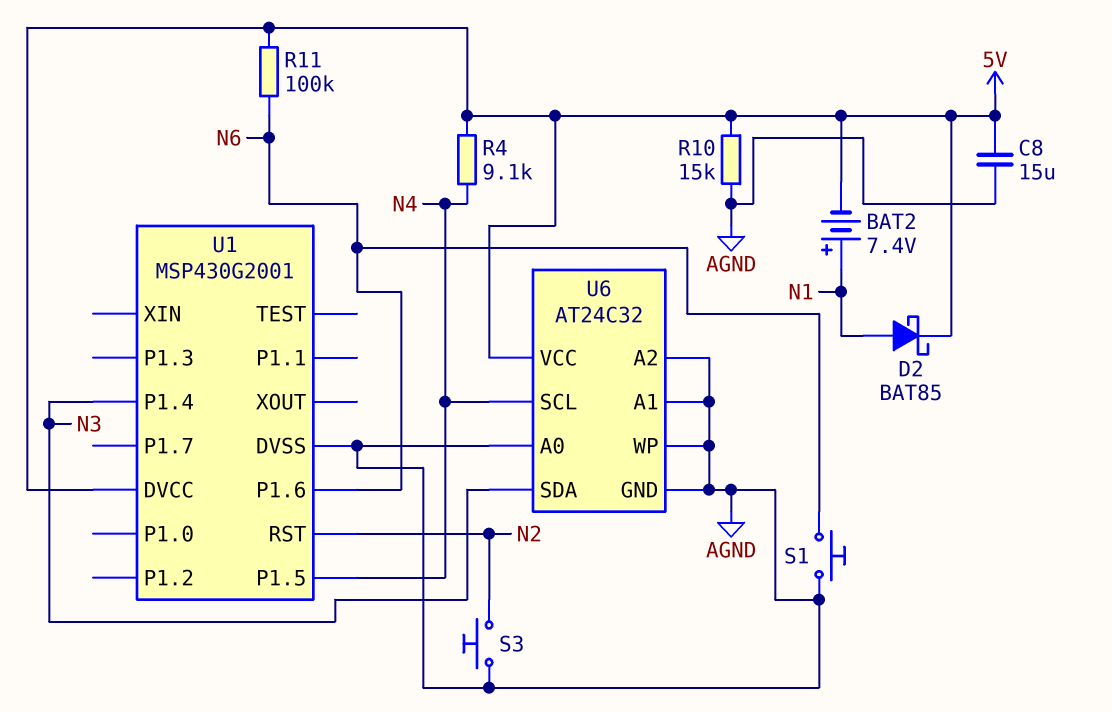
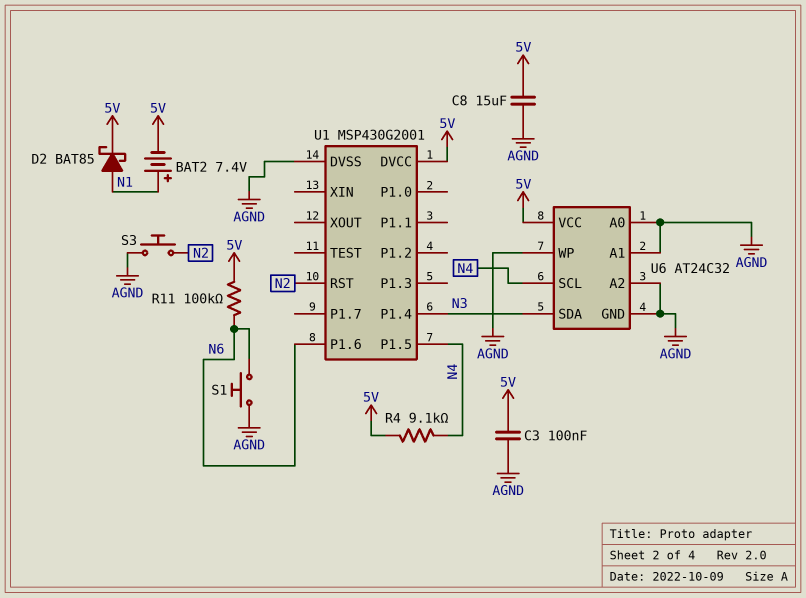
C3: none -> 100nF (5V, AGND)
R10: 15k (5V, AGND) -> none

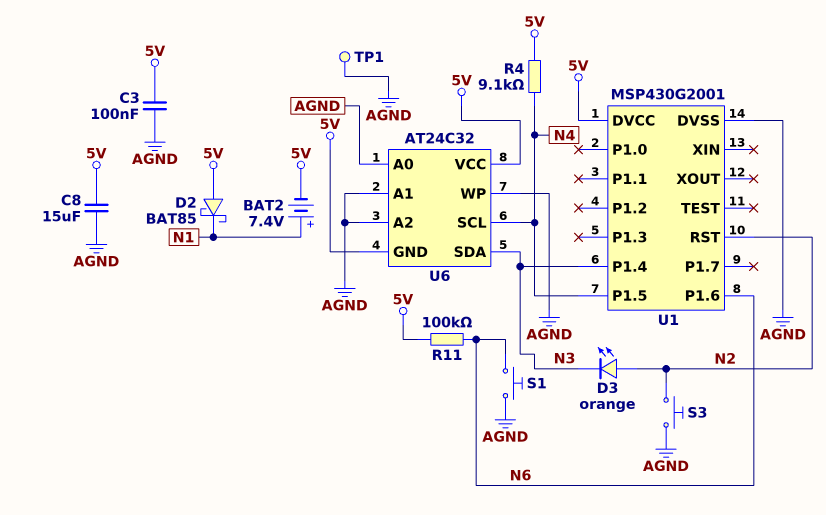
D2: schottky BAT85 (A N1, K 5V) -> schottky BAT85 (A 5V, K N1)
D3: none -> LED orange (A N2, K N3)
TP1: none -> test point (AGND)
U6 pin GND: AGND -> 5V

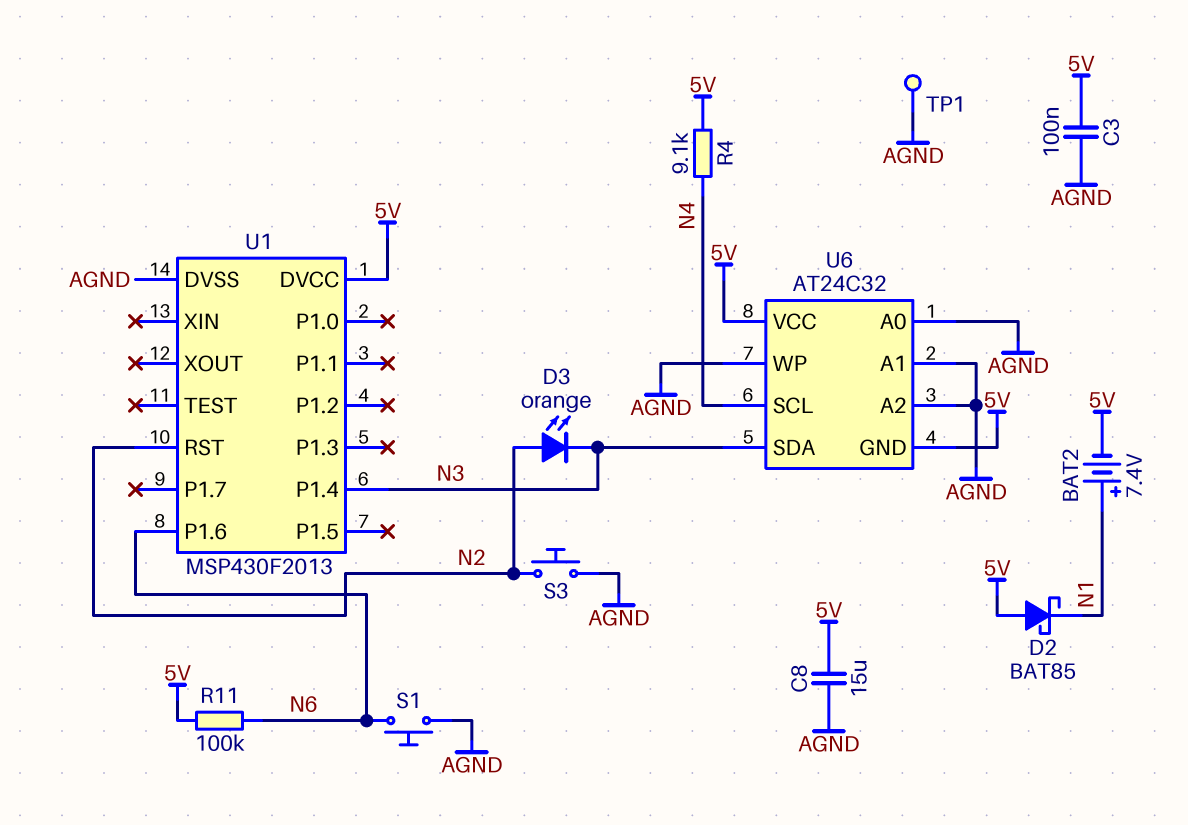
U1: MSP430G2001 -> MSP430F2013
U1 pin P1.5: N4 -> none

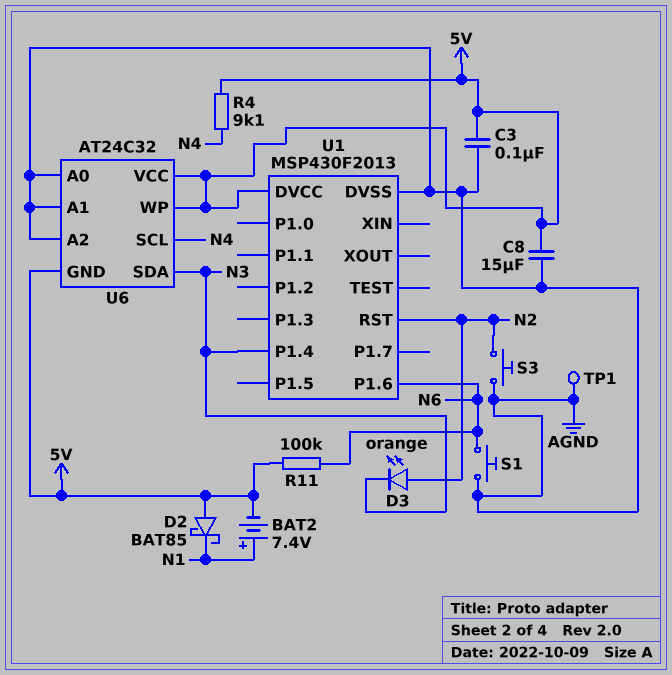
U6 pin WP: AGND -> 5V

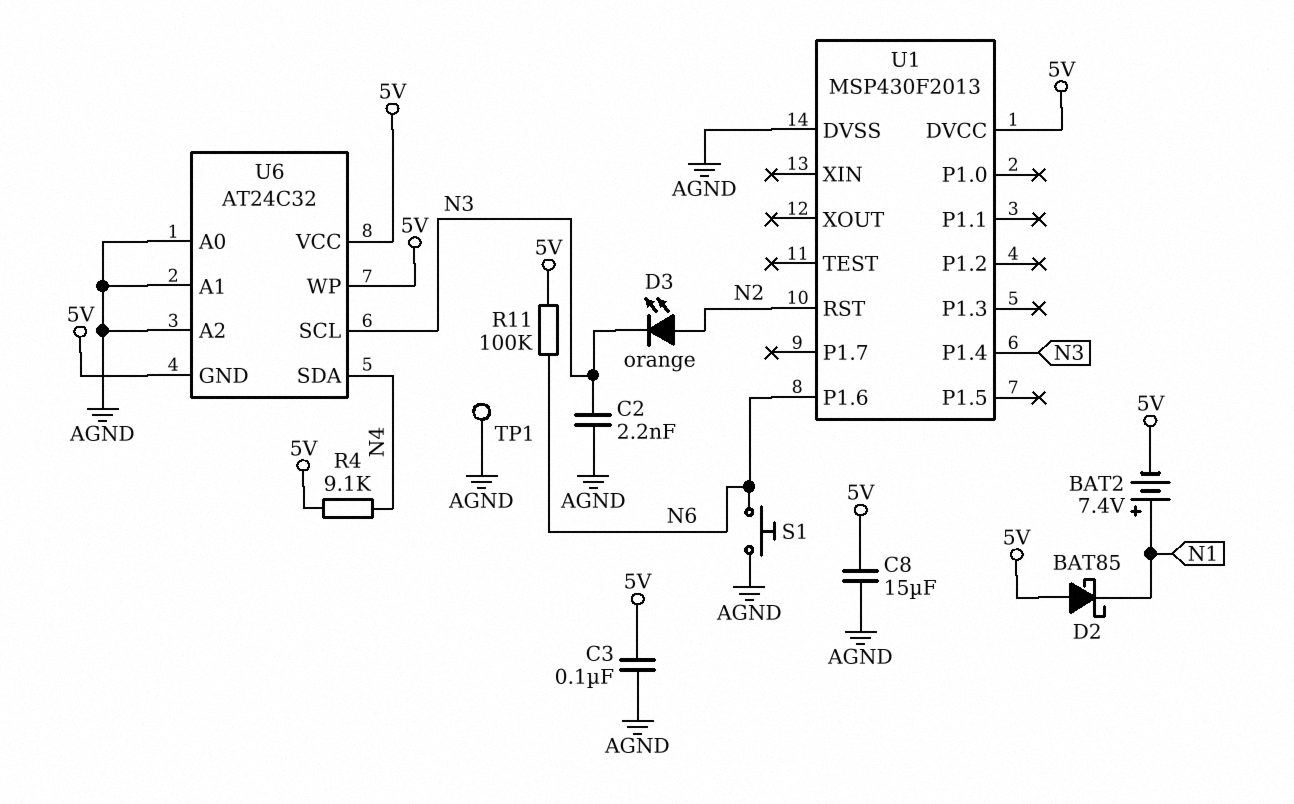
C2: none -> 2.2nF (AGND, N3)
S3: button (AGND, N2) -> none
U6 pin SCL: N4 -> N3
U6 pin SDA: N3 -> N4

